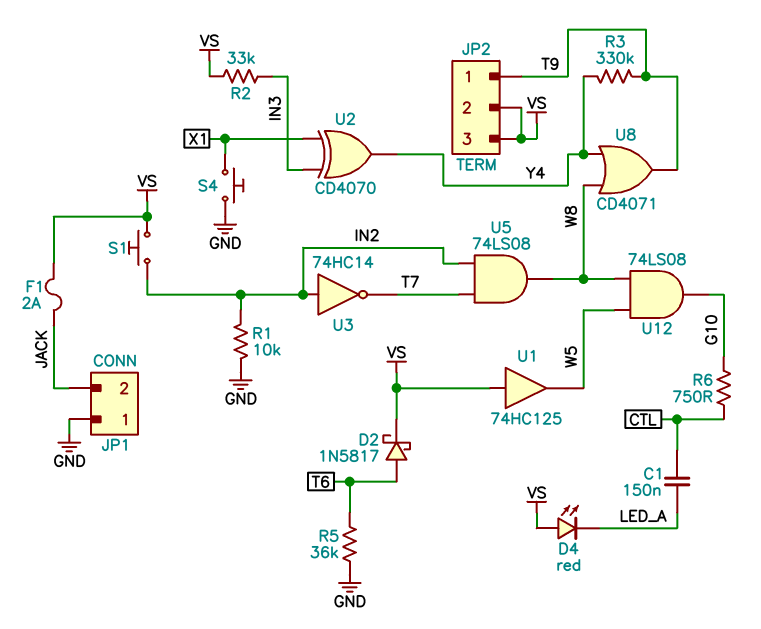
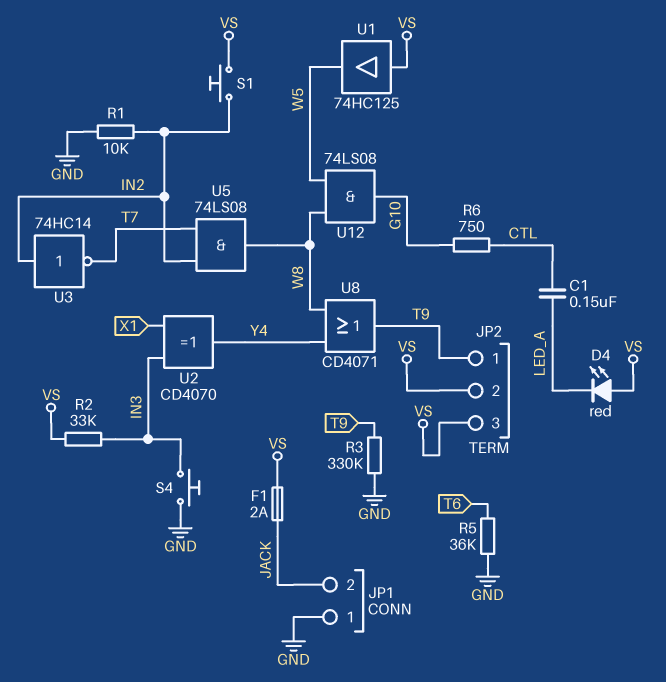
D2: schottky 1N5817 (A T6, K VS) -> none
R3: 330k (T9, Y4) -> 330k (GND, T9)
S4: button (GND, X1) -> button (GND, IN3)

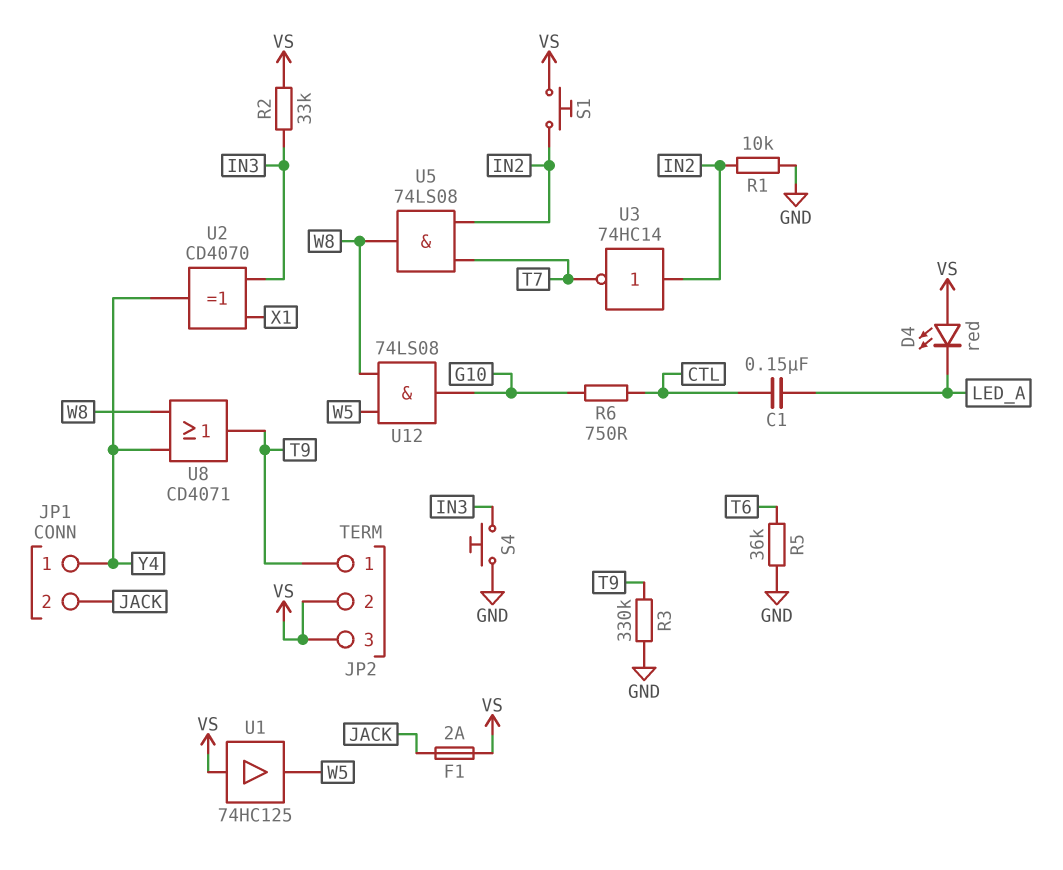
JP1 pin 1: GND -> Y4

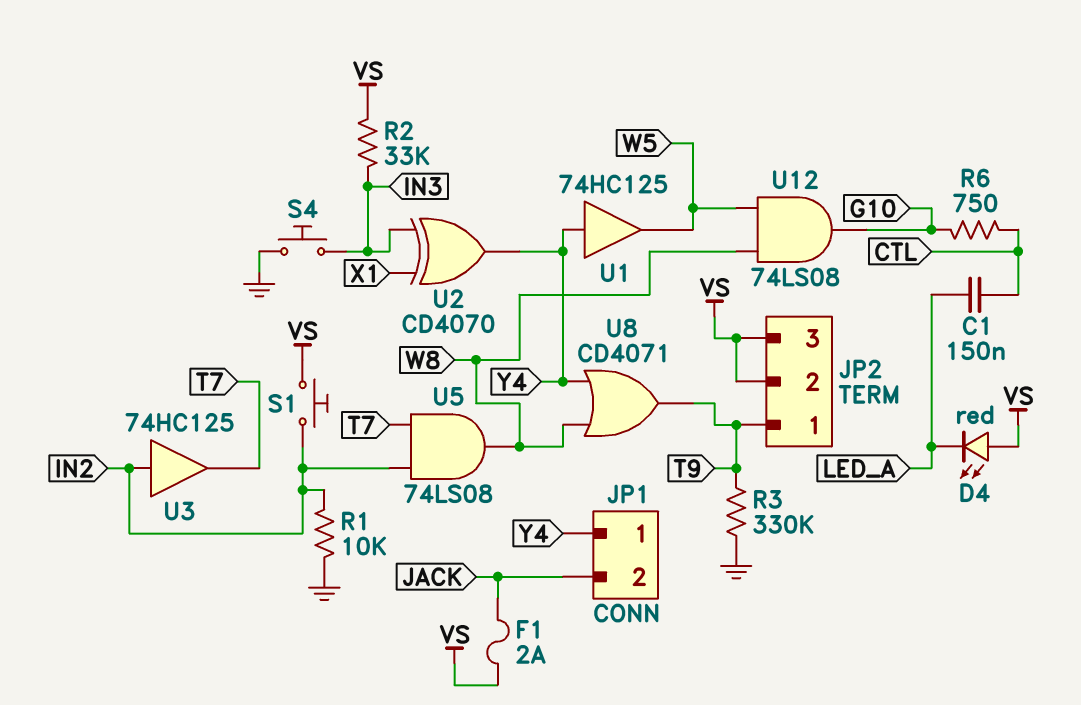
R5: 36k (GND, T6) -> none
U1: buffer 74HC125 (in VS, out W5) -> buffer 74HC125 (in Y4, out W5)
U3: NOT 74HC14 (in IN2, out T7) -> buffer 74HC125 (in IN2, out T7)

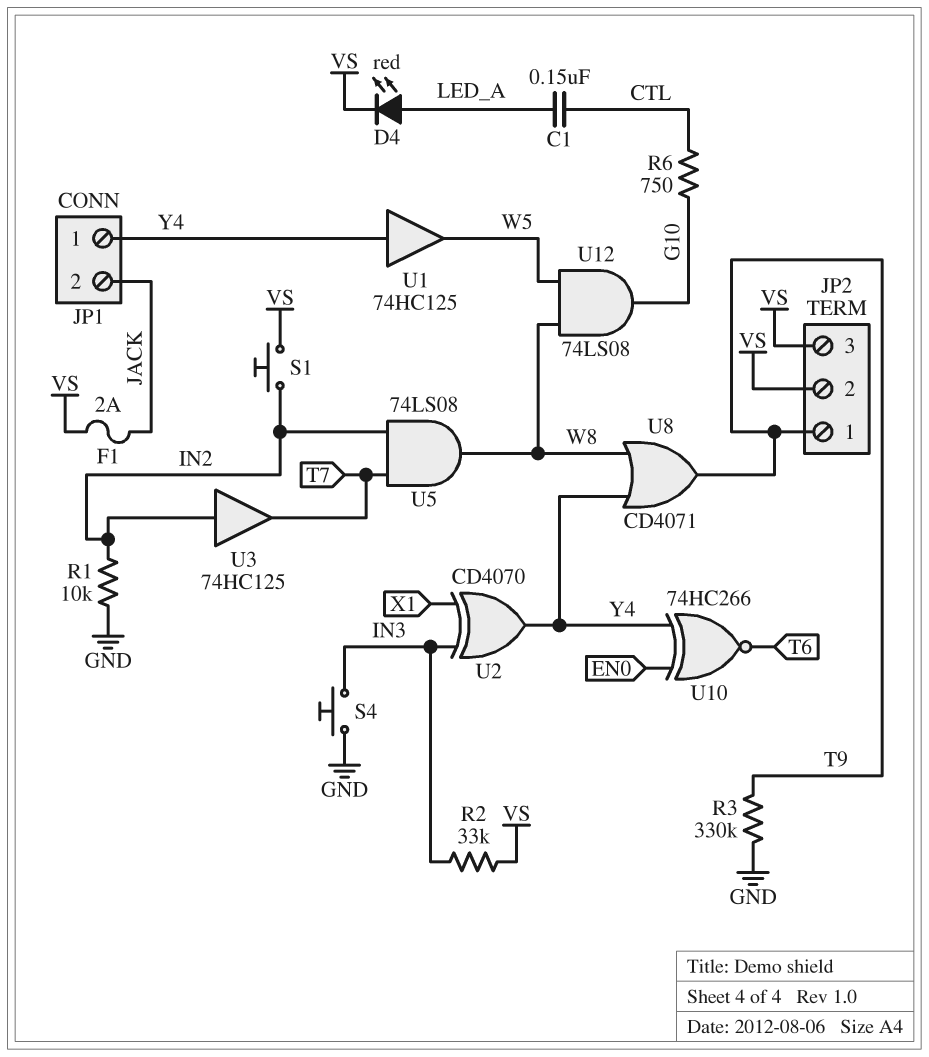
D4: LED red (A VS, K LED_A) -> LED red (A LED_A, K VS)
U10: none -> XNOR 74HC266 (in EN0, in Y4, out T6)

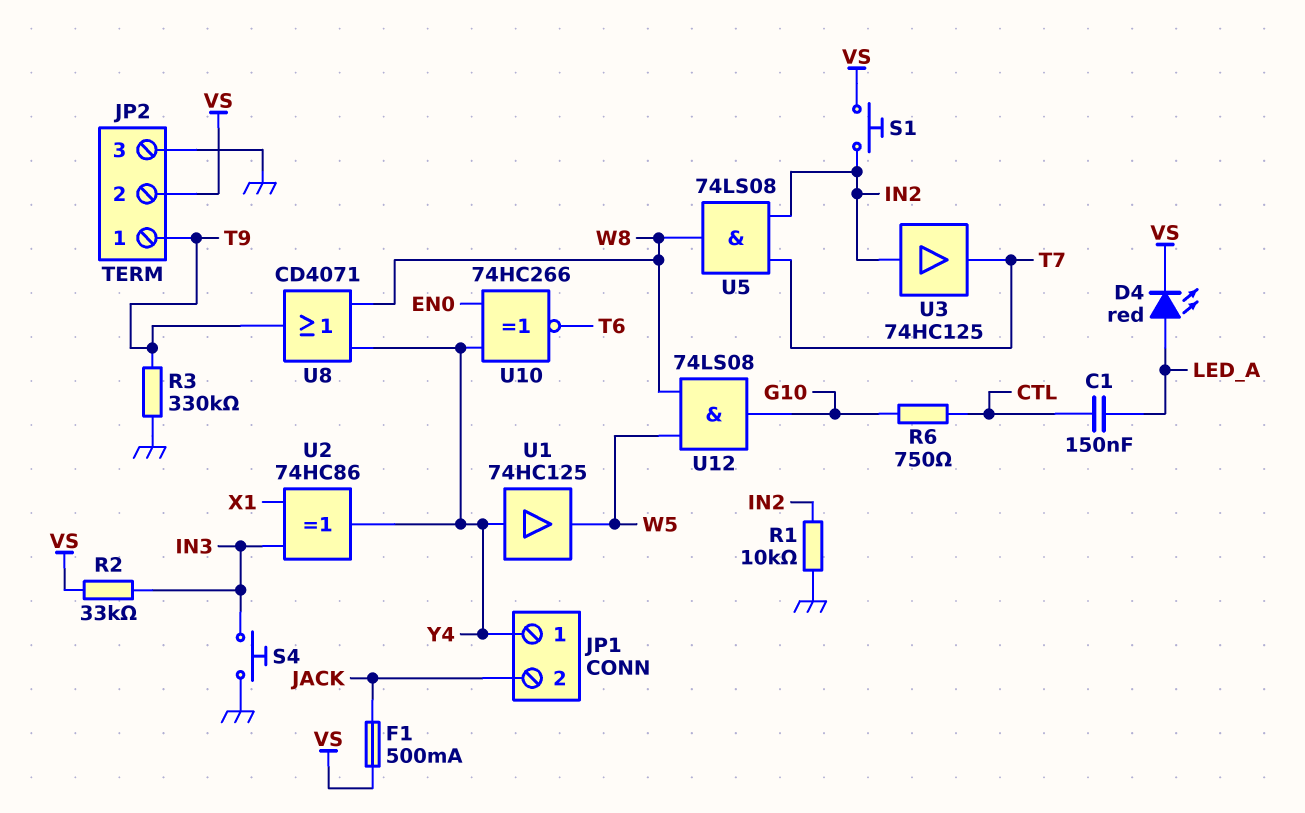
F1: 2A (JACK, VS) -> 500mA (JACK, VS)
JP2 pin 3: VS -> GND
U2: XOR CD4070 (in IN3, in X1, out Y4) -> XOR 74HC86 (in IN3, in X1, out Y4)

